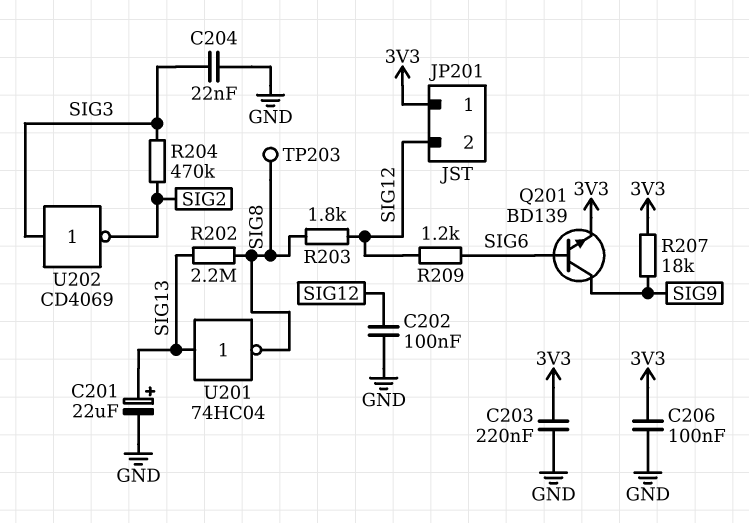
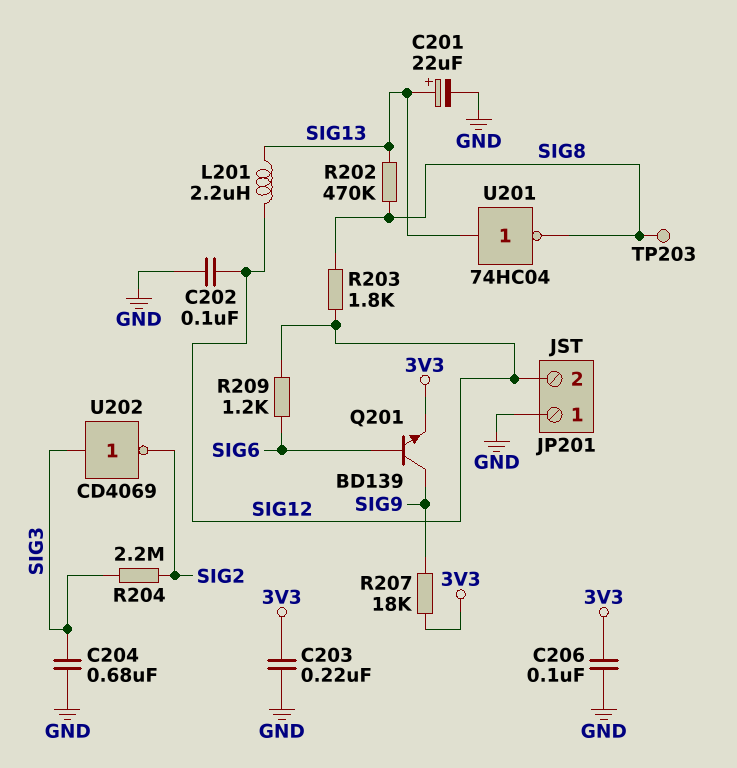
C204: 22nF (GND, SIG3) -> 680nF (GND, SIG3)
JP201 pin 1: 3V3 -> GND
L201: none -> 2.2uH (SIG12, SIG13)
R202: 2.2M (SIG8, SIG13) -> 470k (SIG8, SIG13)
R204: 470k (SIG2, SIG3) -> 2.2M (SIG2, SIG3)

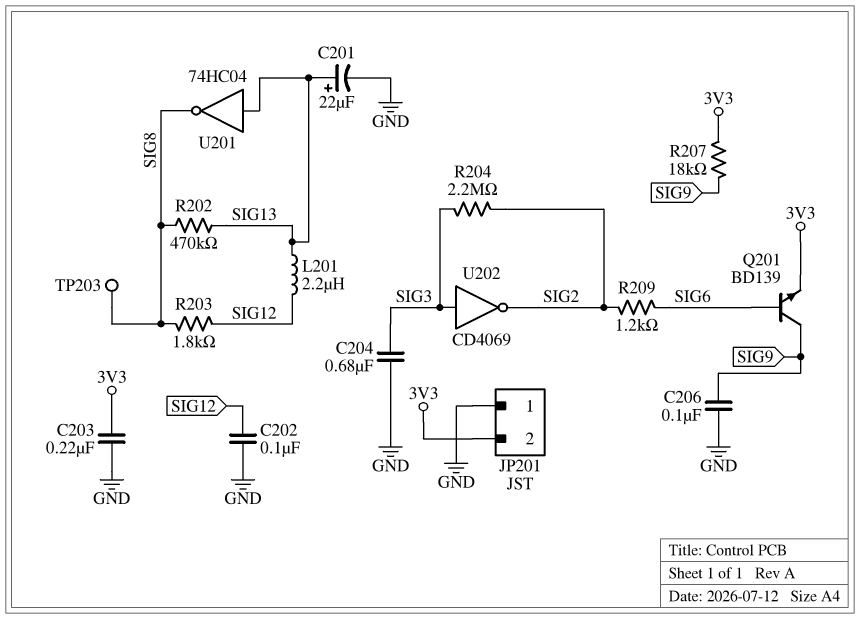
C206: 100nF (3V3, GND) -> 100nF (GND, SIG9)
JP201 pin 2: SIG12 -> 3V3
R209: 1.2k (SIG6, SIG12) -> 1.2k (SIG2, SIG6)

